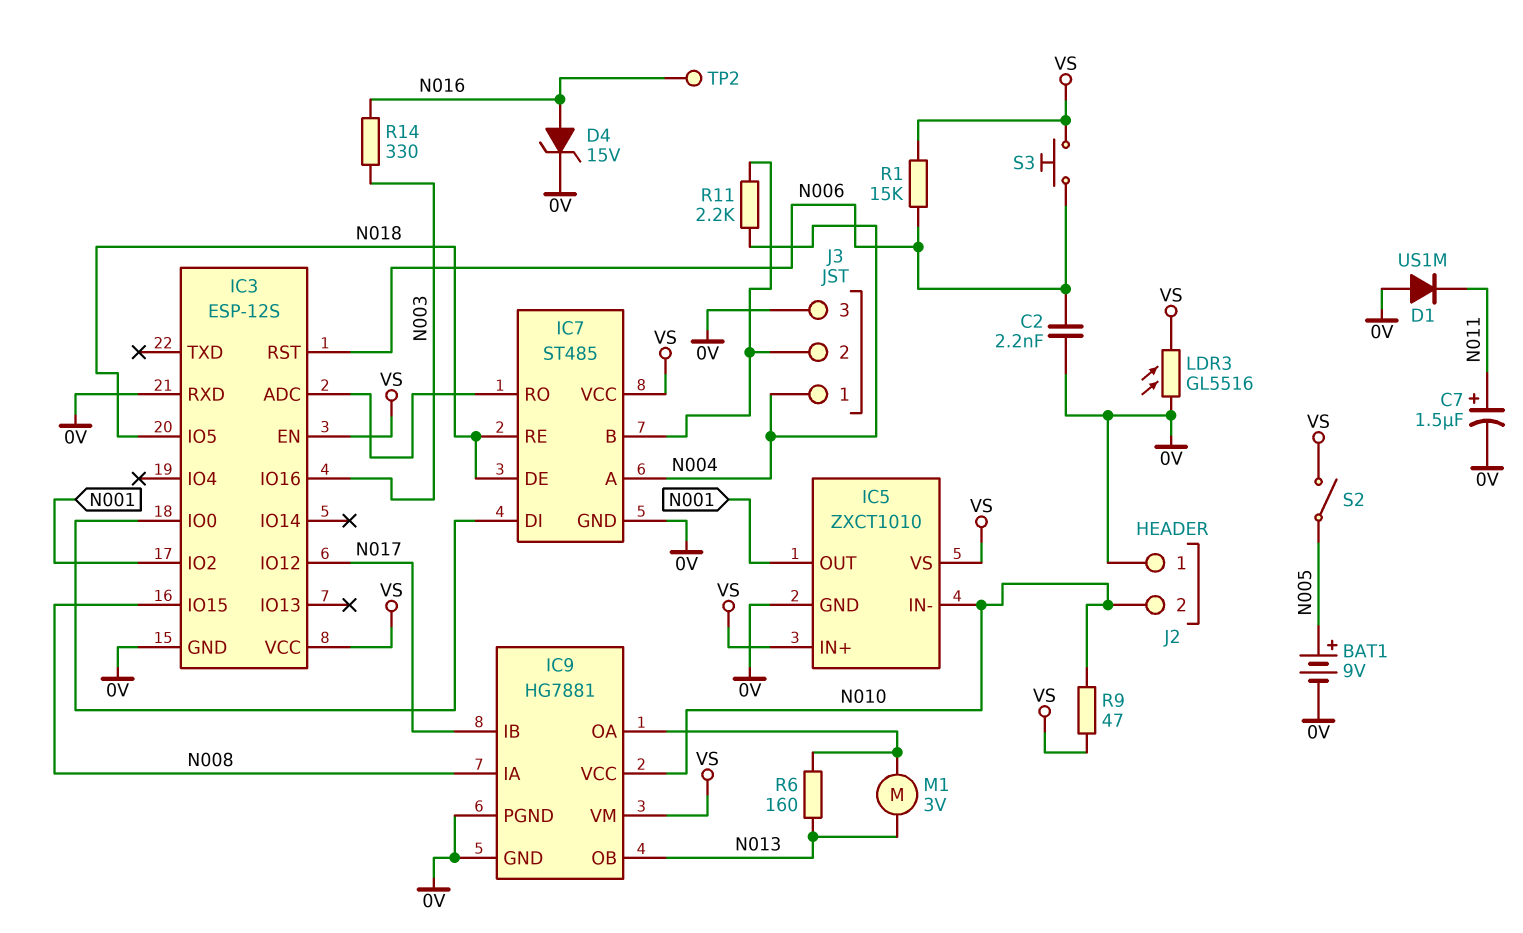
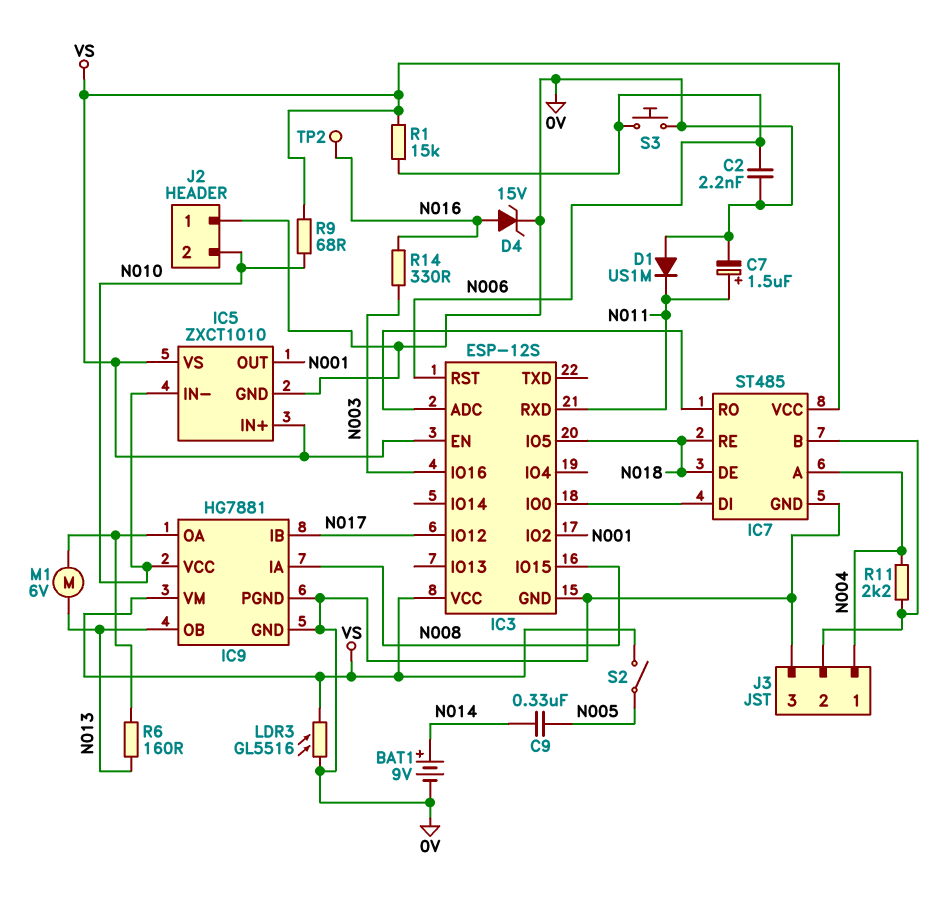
BAT1: 9V (plus N005, minus 0V) -> 9V (plus N014, minus 0V)
C9: none -> 330nF (N005, N014)
IC3 pin RXD: 0V -> N011
M1: motor 3V (IC9/OA, N013) -> motor 6V (IC9/OA, N013)
R9: 47 (N010, VS) -> 68 (N010, VS)
S3: button (N006, VS) -> button (0V, N006)

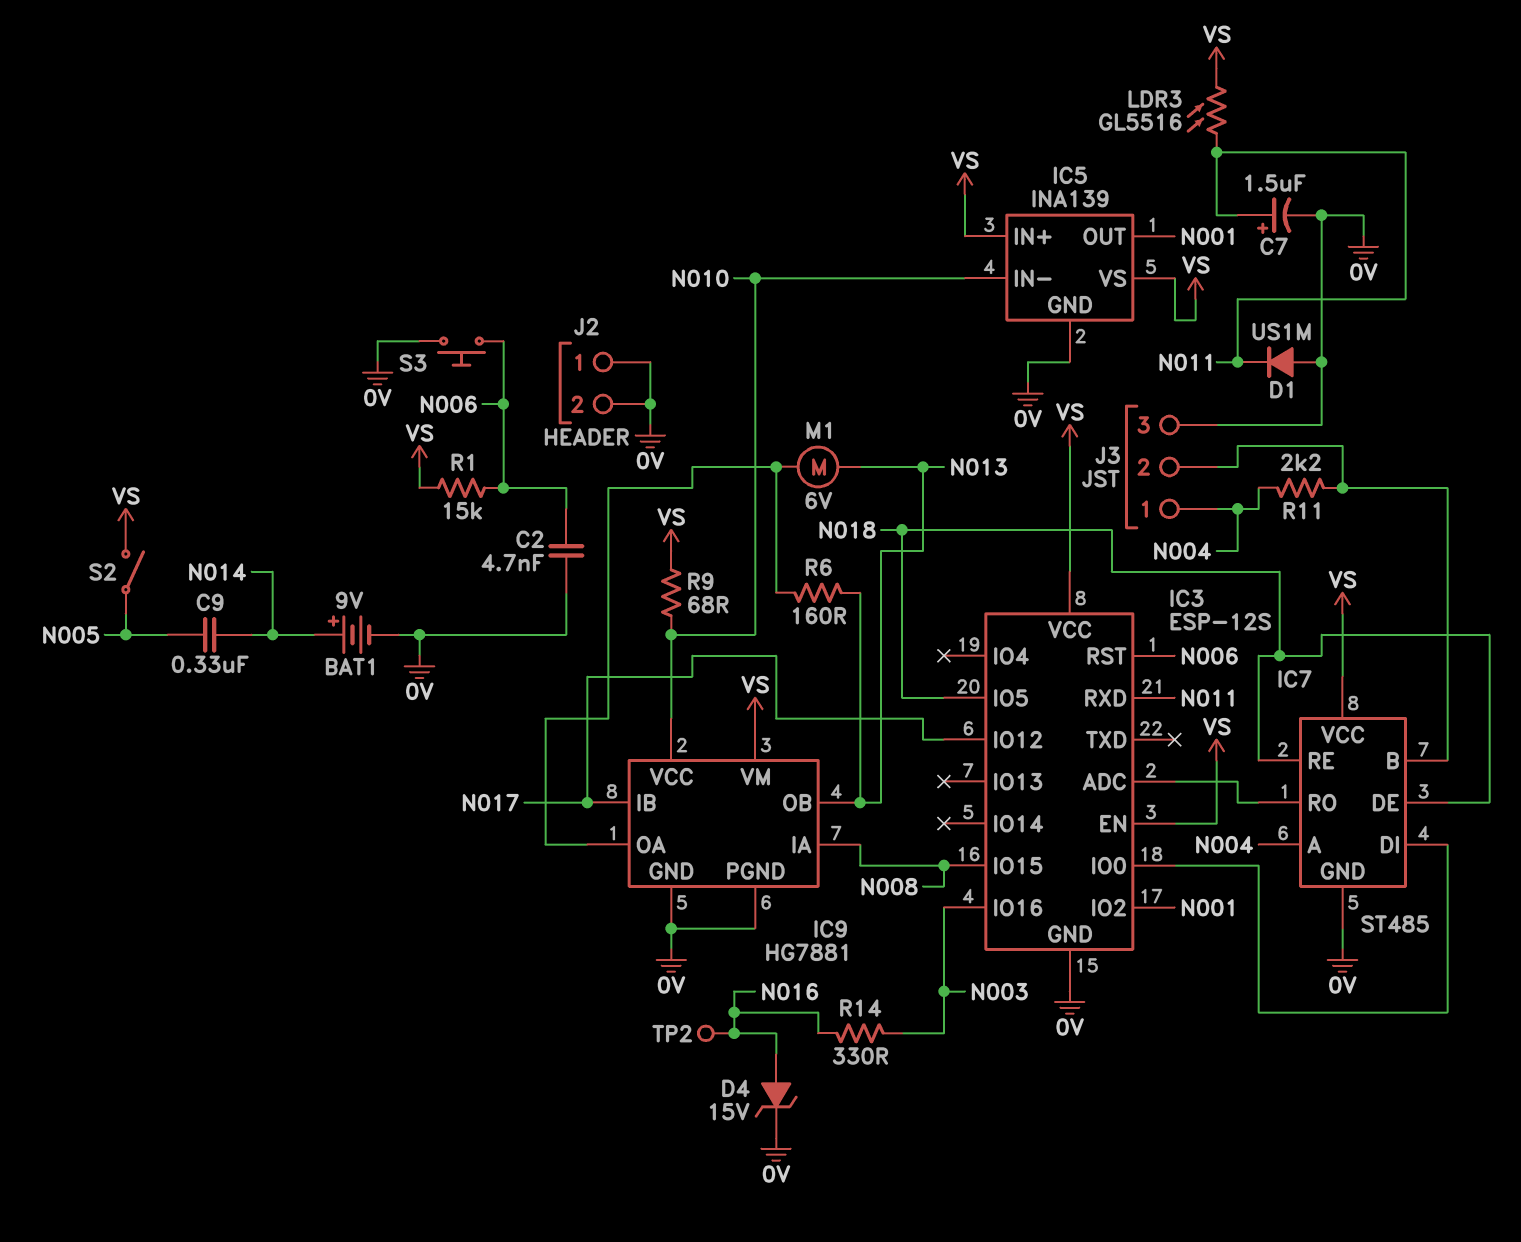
C2: 2.2nF (0V, N006) -> 4.7nF (0V, N006)
IC5: ZXCT1010 -> INA139
J2 pin 2: N010 -> 0V
LDR3: GL5516 (0V, VS) -> GL5516 (N011, VS)

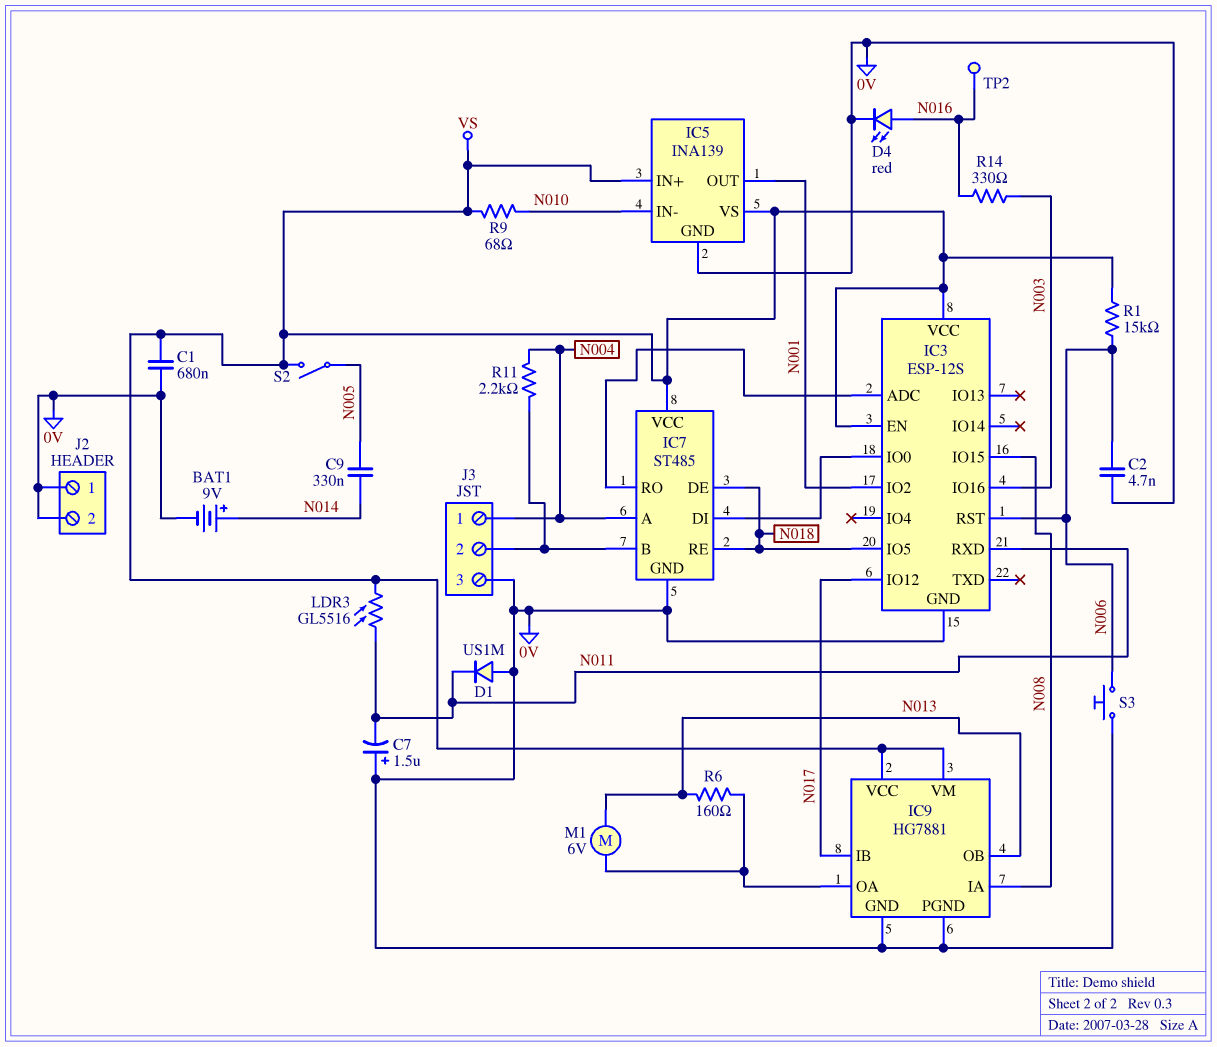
C1: none -> 680nF (0V, VS)
C7: 1.5uF (plus N011, minus 0V) -> 1.5uF (plus 0V, minus N011)
D4: zener 15V (A N016, K 0V) -> LED red (A N016, K 0V)
IC9 pin VCC: N010 -> VS

